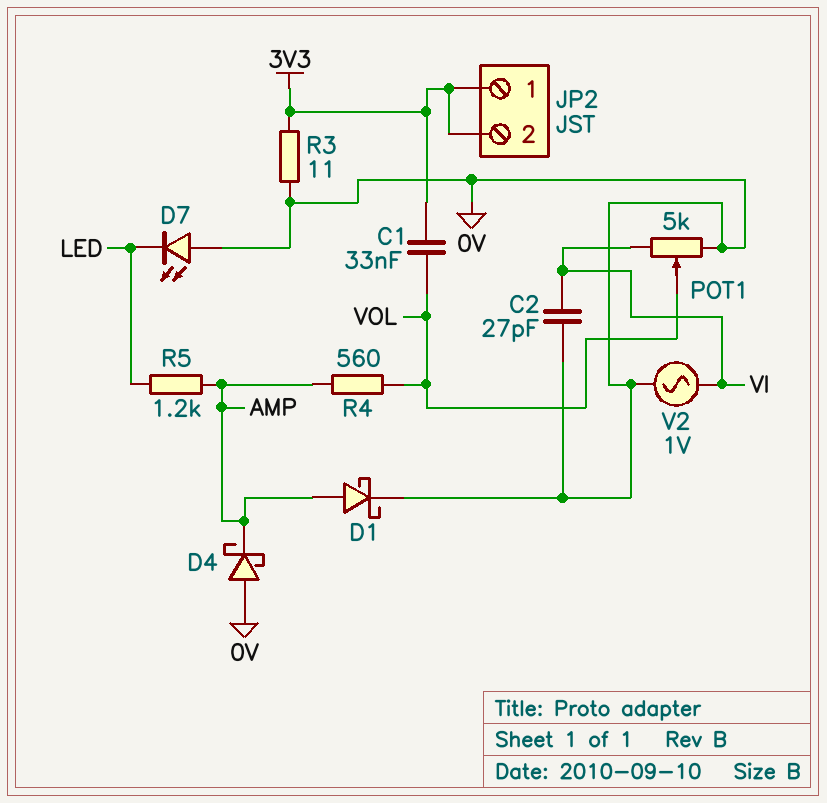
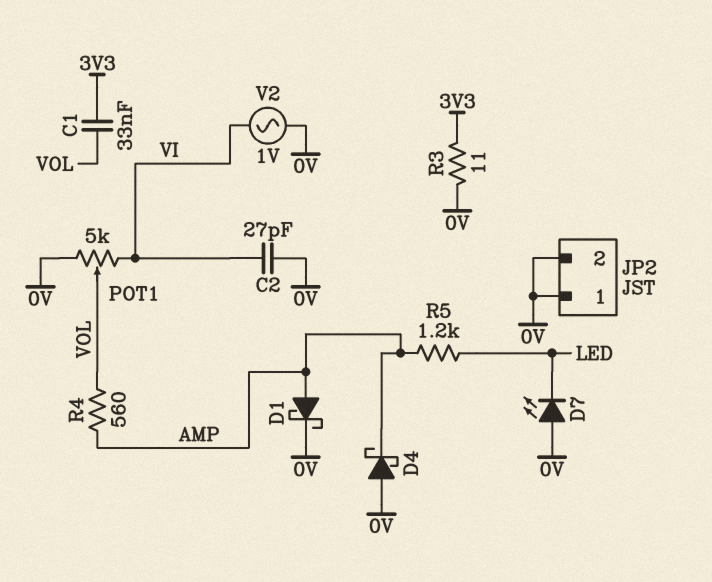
JP2 pin 1: 3V3 -> 0V
JP2 pin 2: 3V3 -> 0V

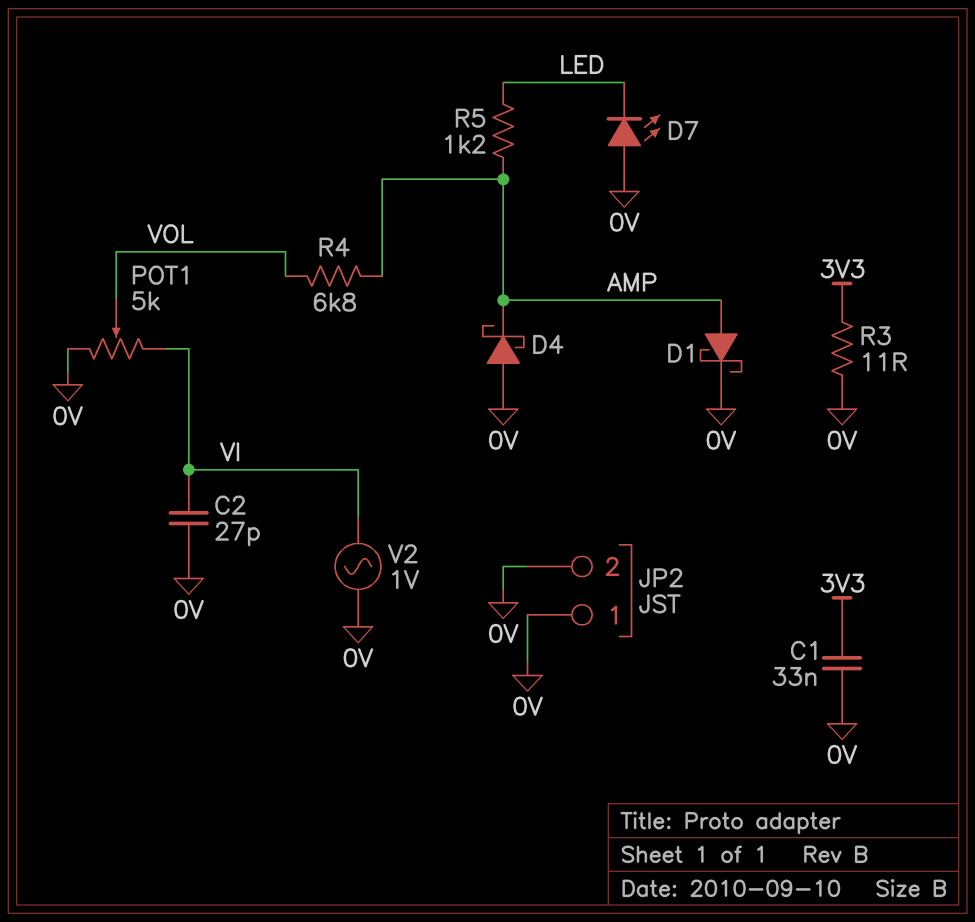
C1: 33nF (3V3, VOL) -> 33nF (0V, 3V3)
R4: 560 (AMP, VOL) -> 6.8k (AMP, VOL)

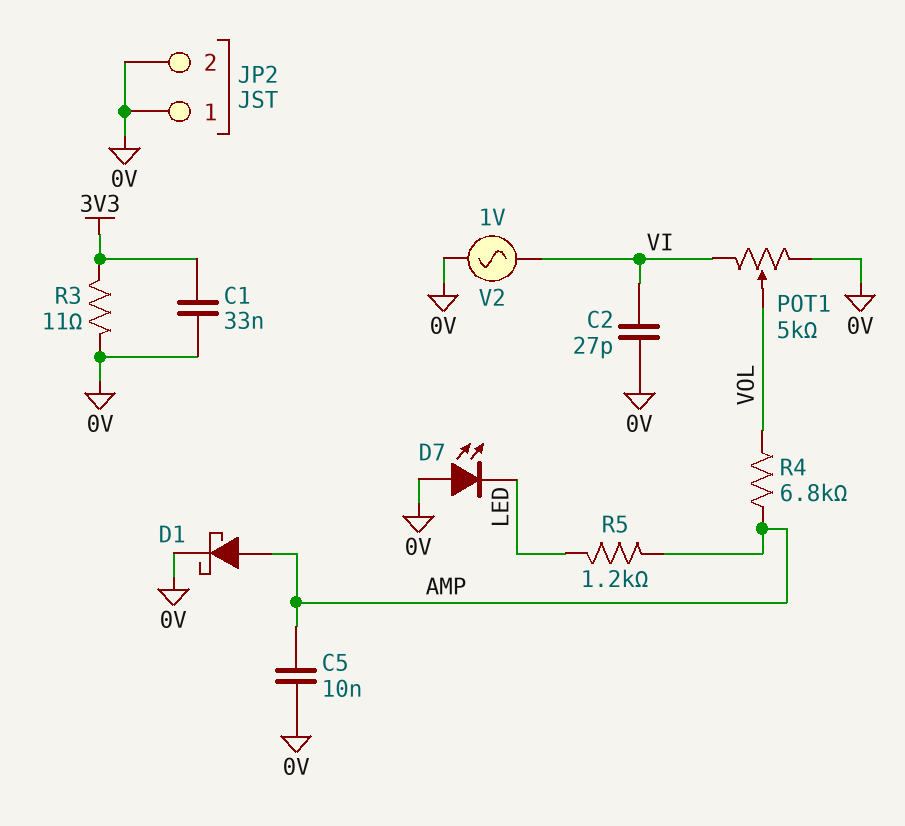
C5: none -> 10nF (0V, AMP)
D4: schottky (A 0V, K AMP) -> none

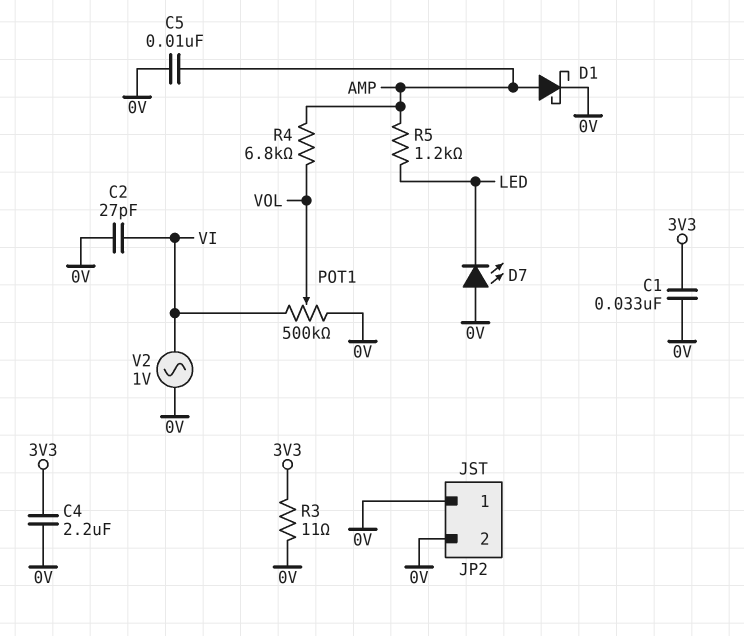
C4: none -> 2.2uF (0V, 3V3)
POT1: 5k (0V, VI, wiper VOL) -> 500k (0V, VI, wiper VOL)

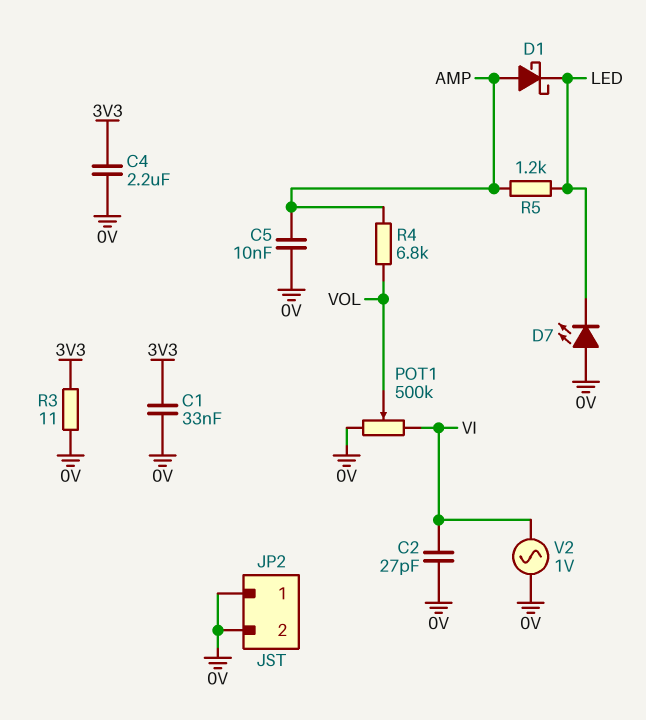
D1: schottky (A AMP, K 0V) -> schottky (A AMP, K LED)

